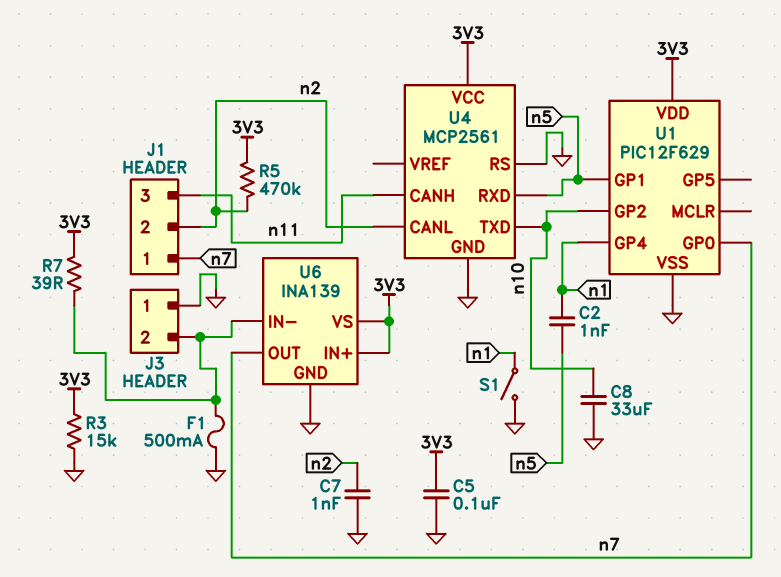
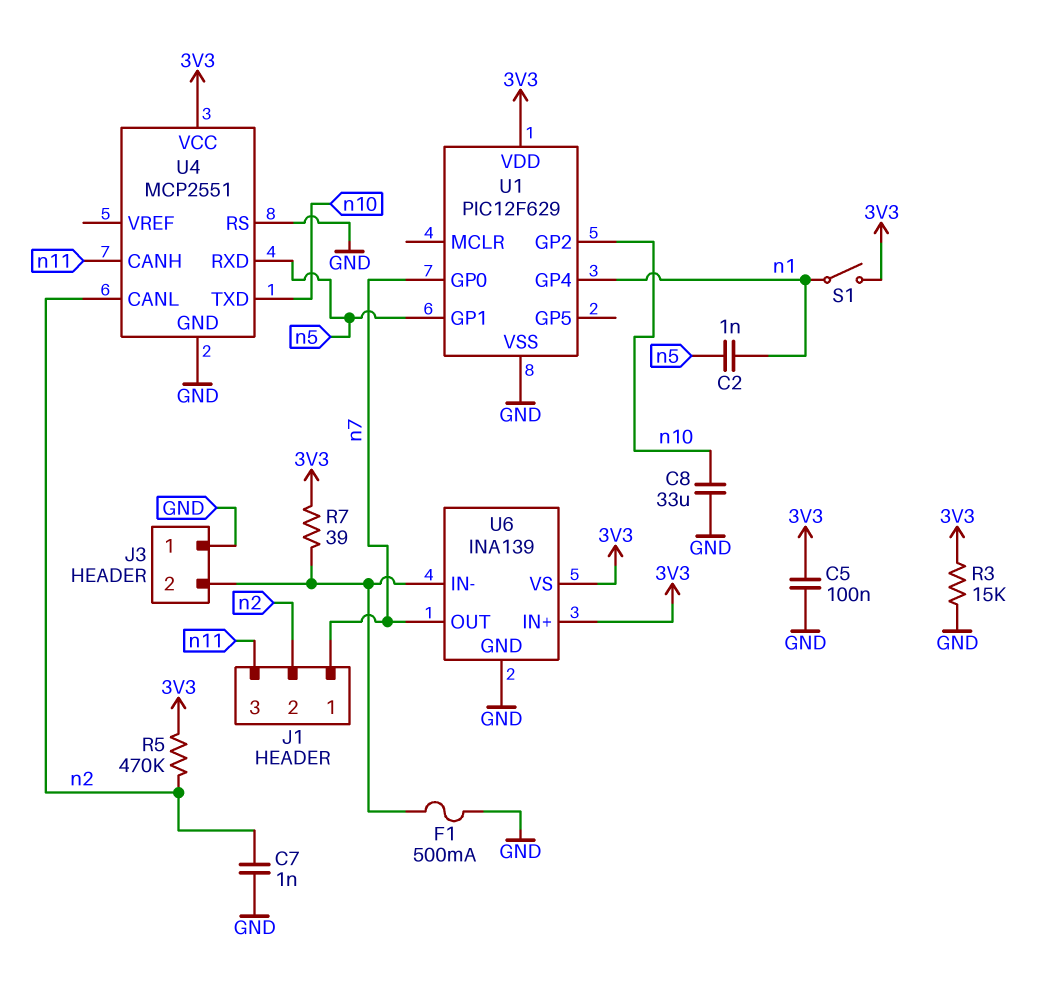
S1: switch (GND, n1) -> switch (3V3, n1)
U4: MCP2561 -> MCP2551

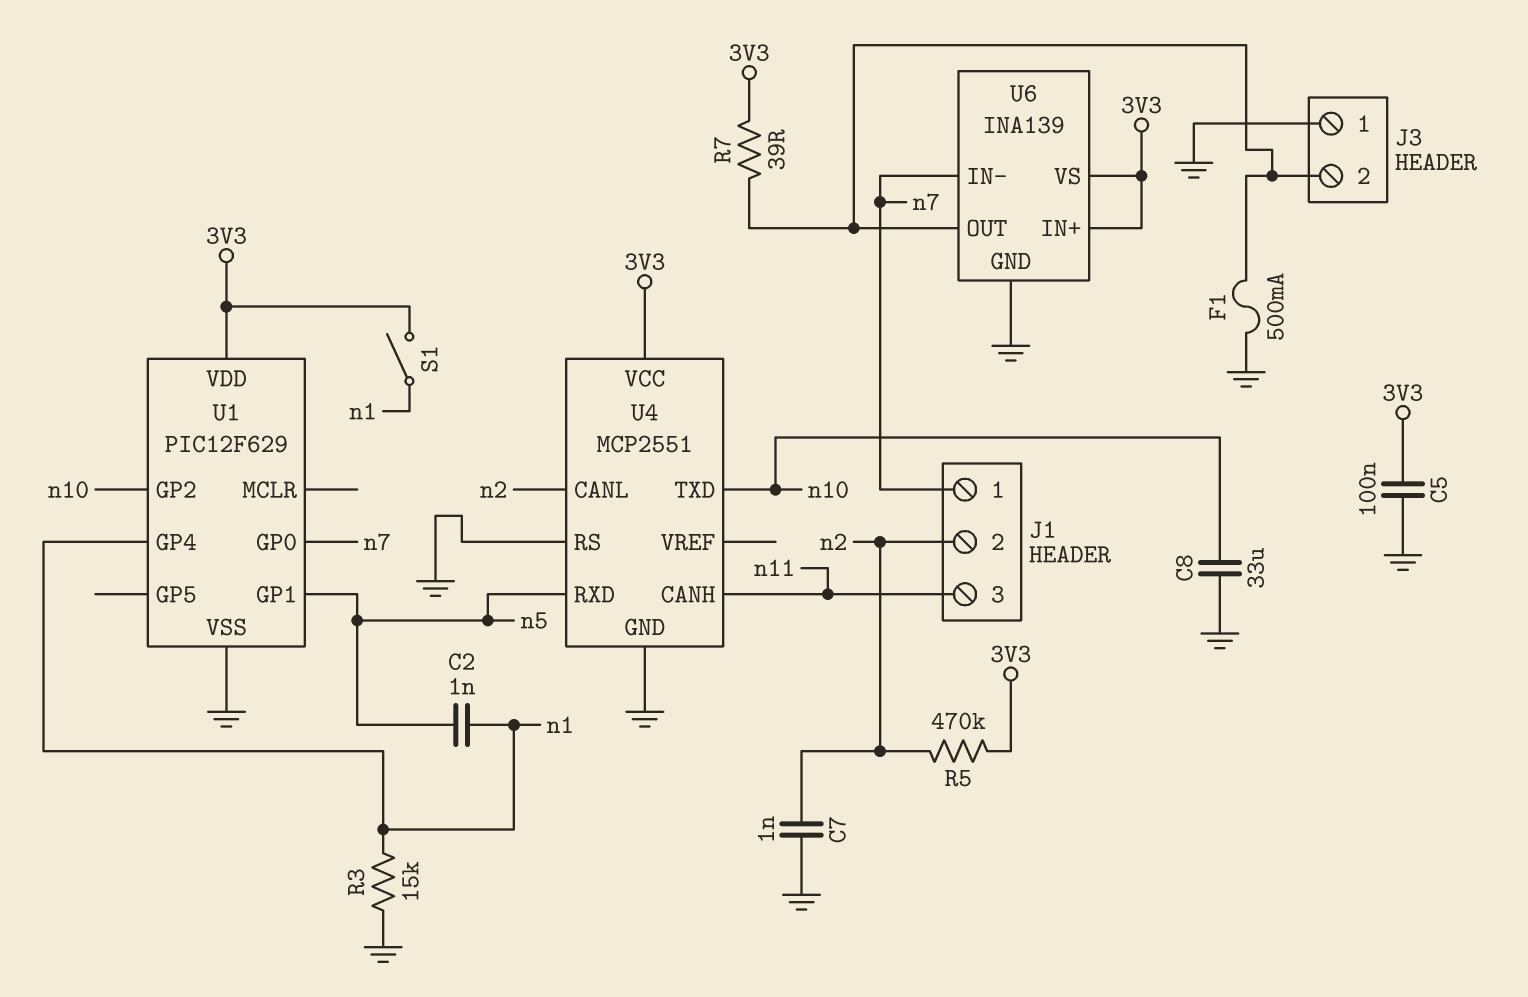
R3: 15k (3V3, GND) -> 15k (GND, n1)
U6 pin IN-: J3/2 -> n7
U6 pin OUT: n7 -> J3/2

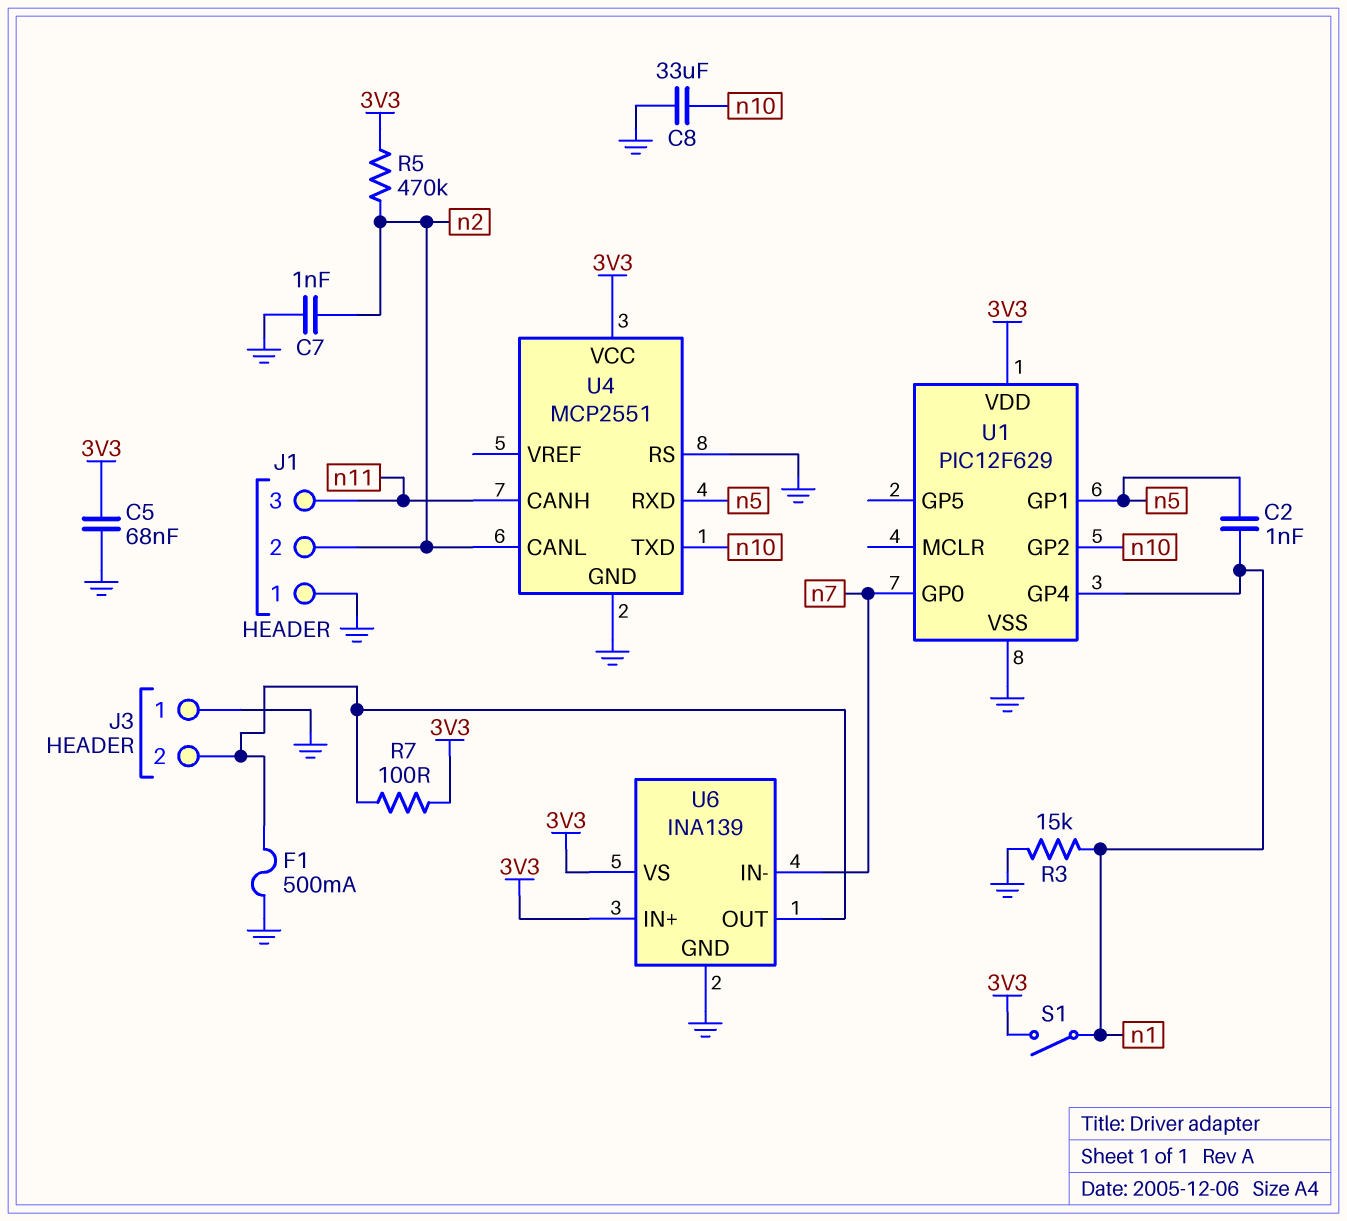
C5: 100nF (3V3, GND) -> 68nF (3V3, GND)
J1 pin 1: n7 -> GND
R7: 39 (3V3, J3/2) -> 100 (3V3, J3/2)

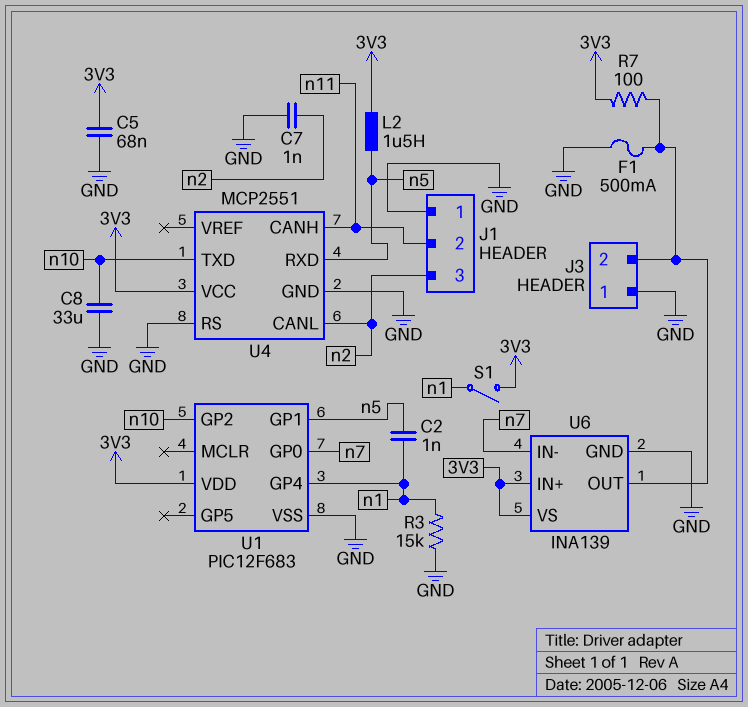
J1 pin 2: n2 -> n11
J1 pin 3: n11 -> n2
L2: none -> 1.5uH (3V3, n5)
R5: 470k (3V3, n2) -> none
U1: PIC12F629 -> PIC12F683

